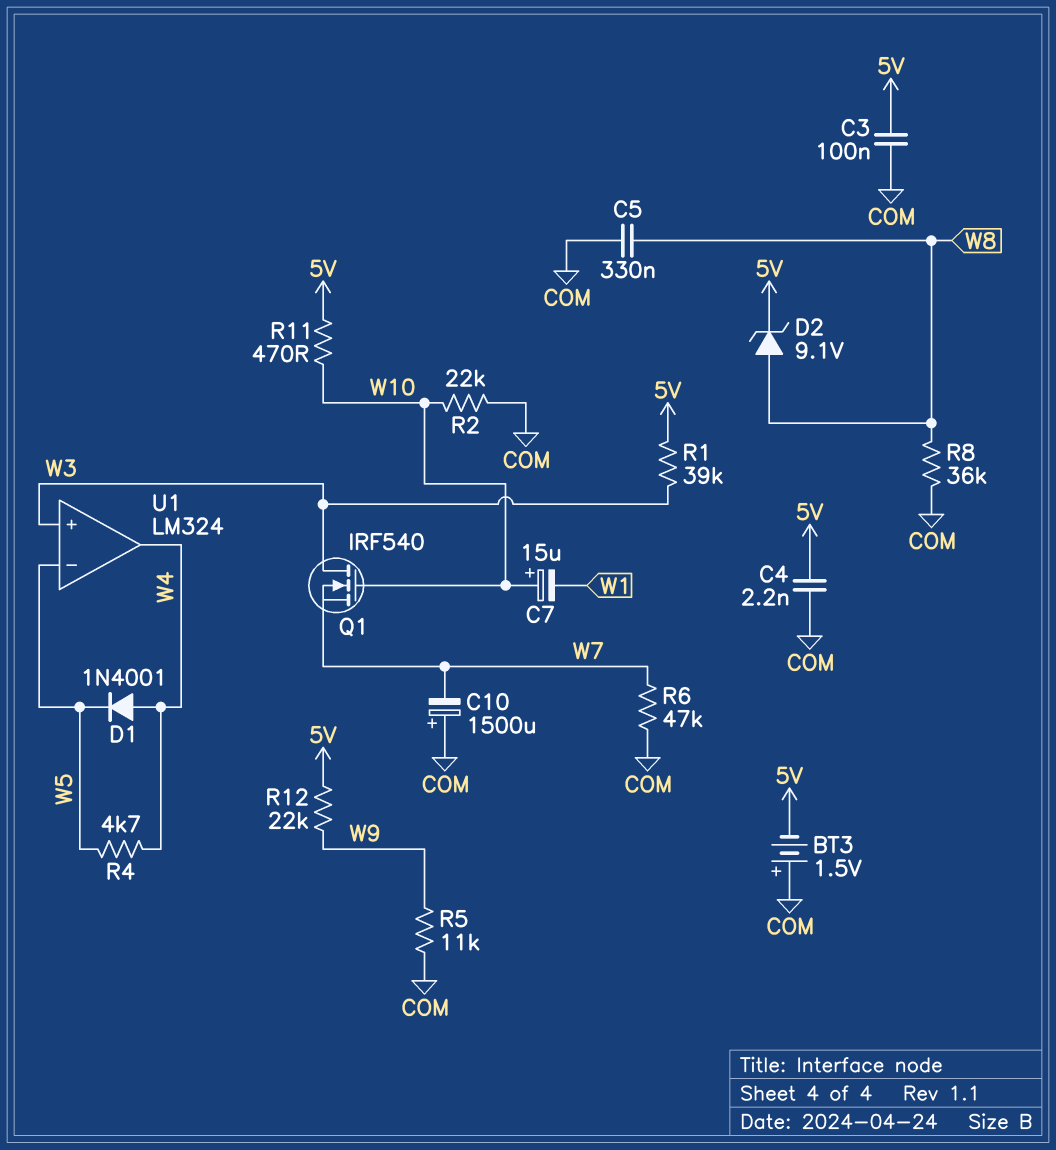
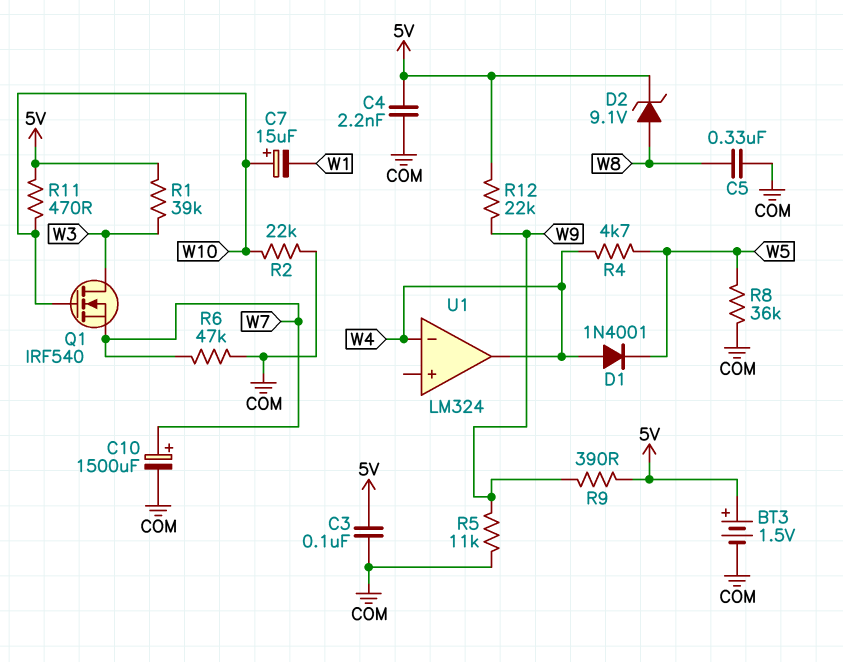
BT3: 1.5V (plus COM, minus 5V) -> 1.5V (plus 5V, minus COM)
C10: 1500uF (plus COM, minus W7) -> 1500uF (plus W7, minus COM)
R8: 36k (COM, W8) -> 36k (COM, W5)
R9: none -> 390 (5V, W9)
U1 pin in+: W3 -> none
U1 pin in-: W5 -> W4

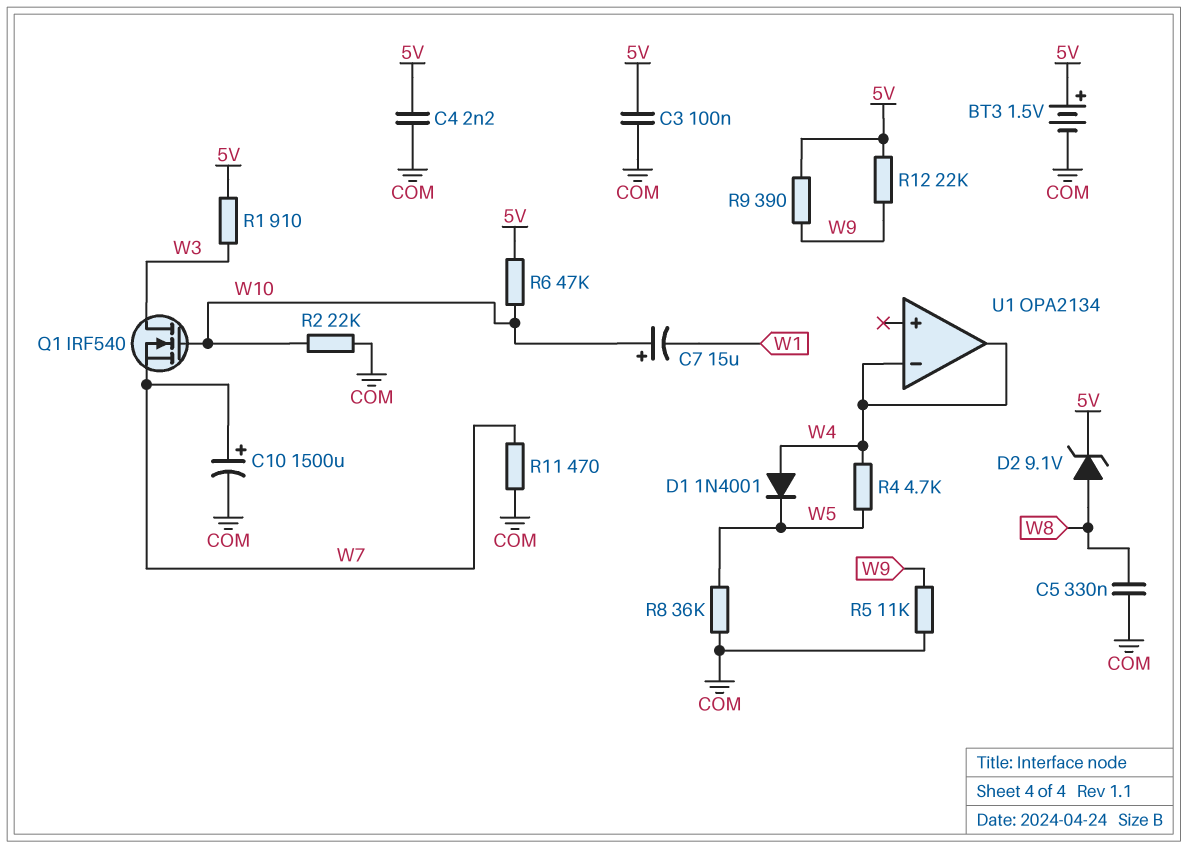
R1: 39k (5V, W3) -> 910 (5V, W3)
R6: 47k (COM, W7) -> 47k (5V, W10)
R11: 470 (5V, W10) -> 470 (COM, W7)
U1: LM324 -> OPA2134

